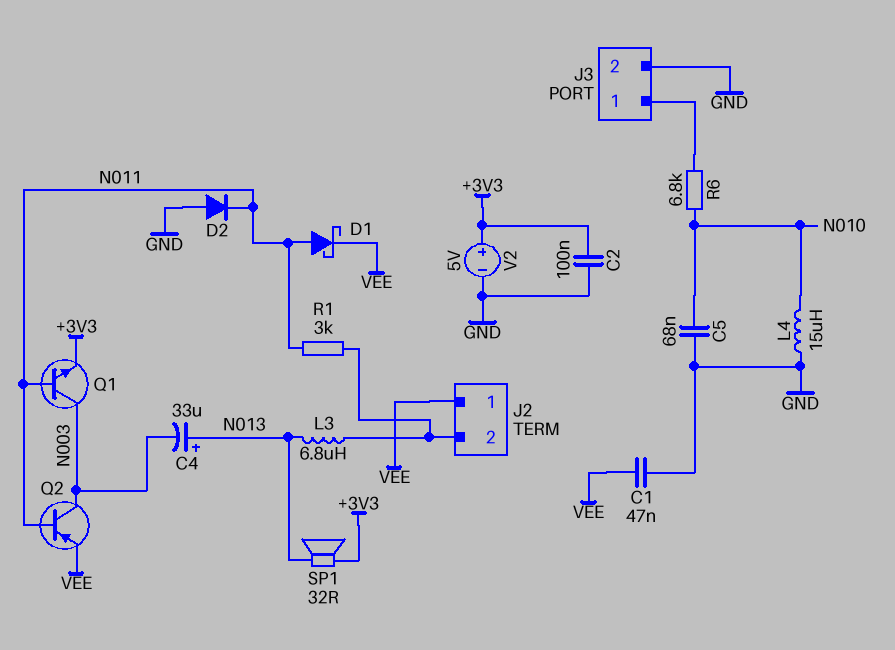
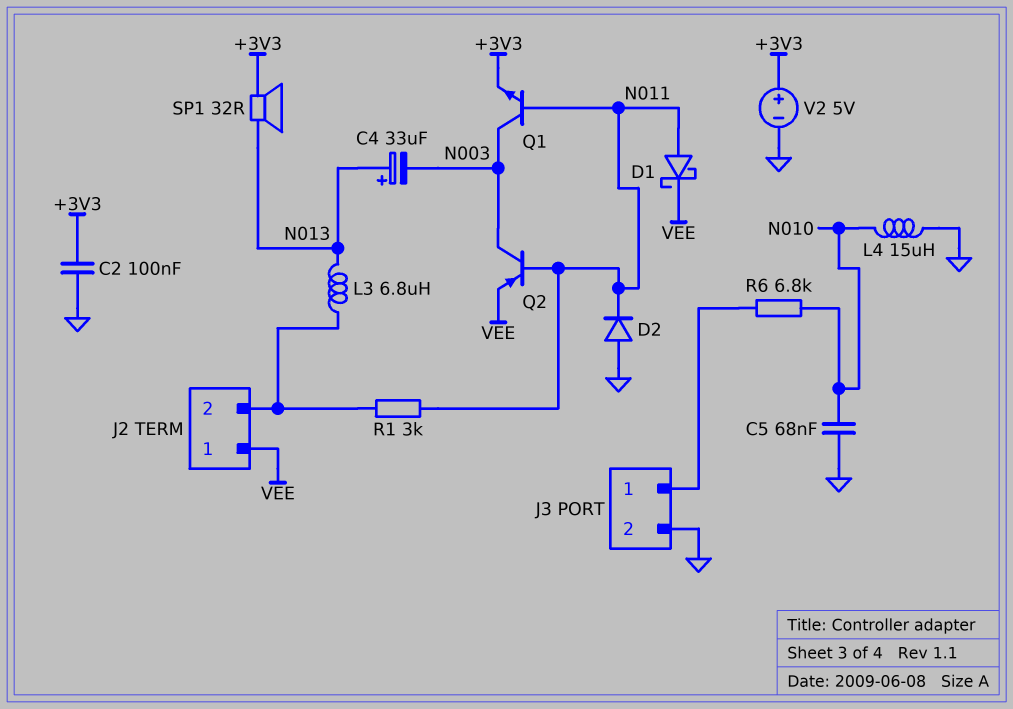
C1: 47nF (GND, VEE) -> none

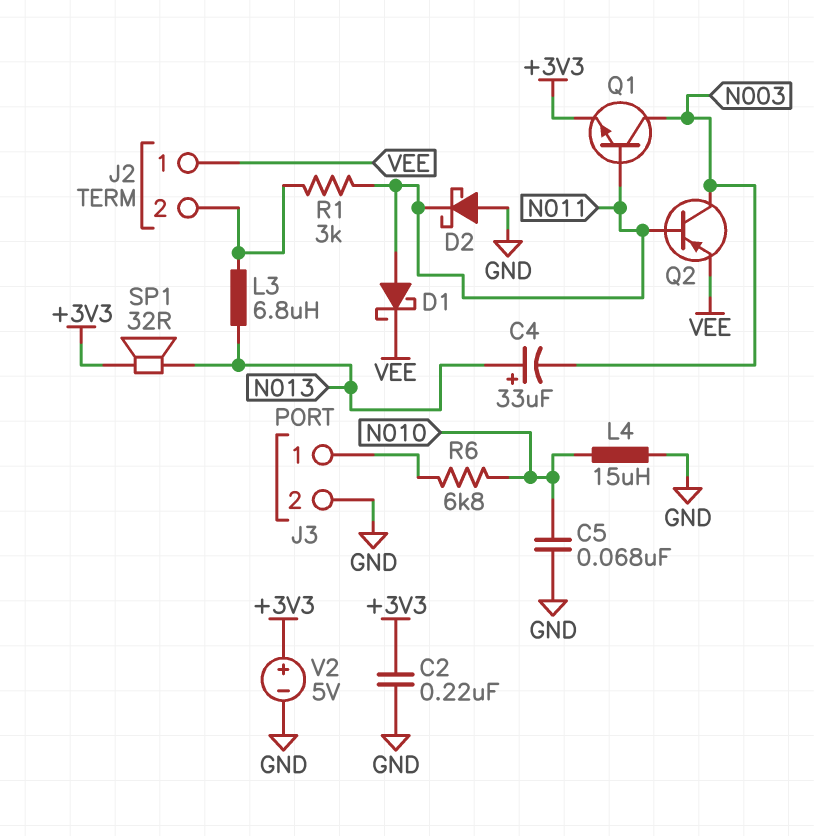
C2: 100nF (+3V3, GND) -> 220nF (+3V3, GND)
D2: diode (A GND, K N011) -> schottky (A GND, K N011)

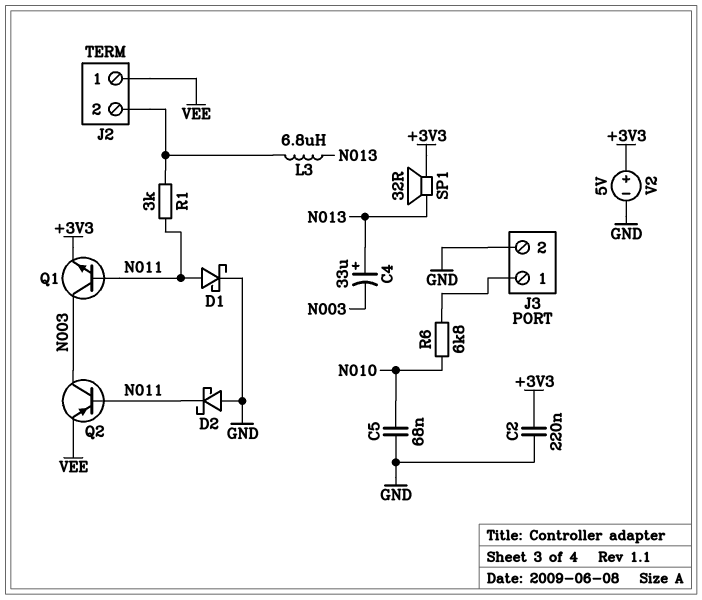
D1: schottky (A N011, K VEE) -> schottky (A N011, K GND)
L4: 15uH (GND, N010) -> none

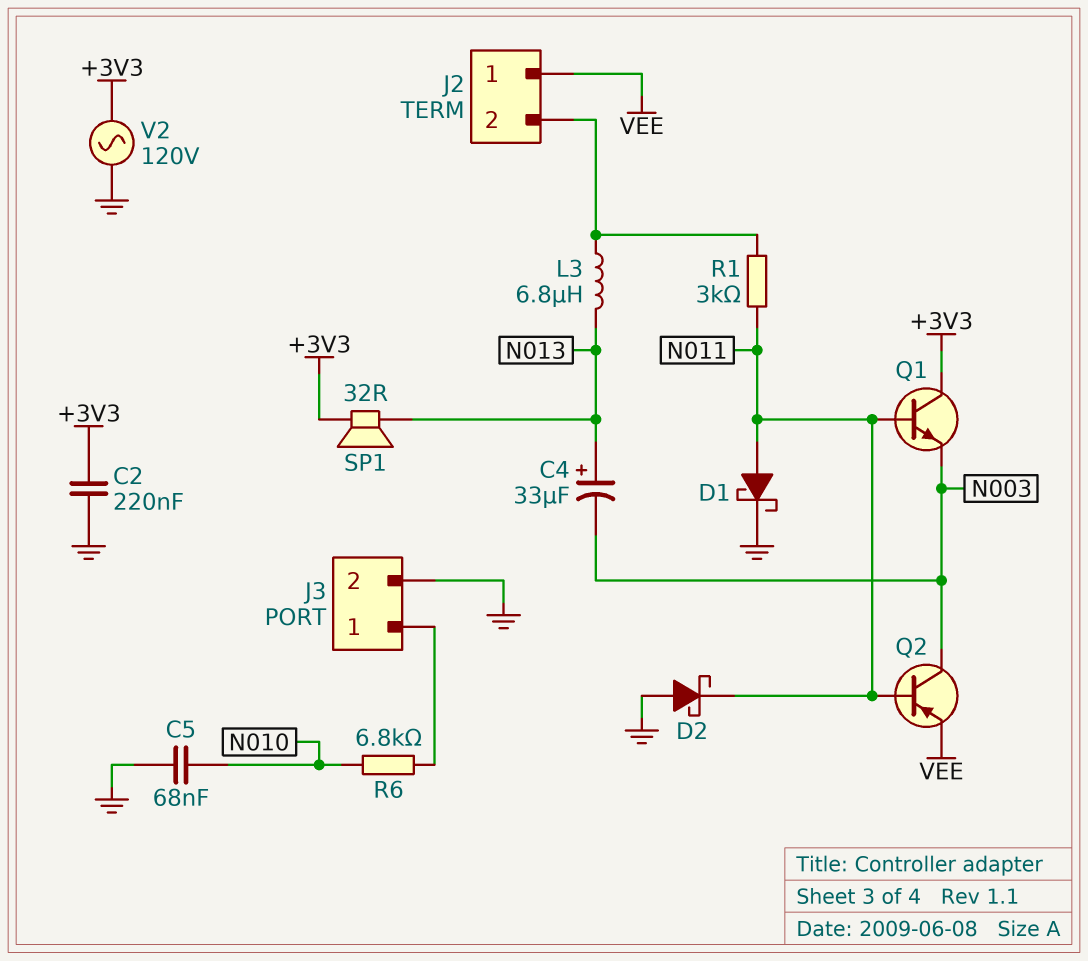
Q1: NPN (B N011, C N003, E +3V3) -> NPN (B N011, C +3V3, E N003)
V2: 5V (plus +3V3, minus GND) -> AC 120V (+3V3, GND)

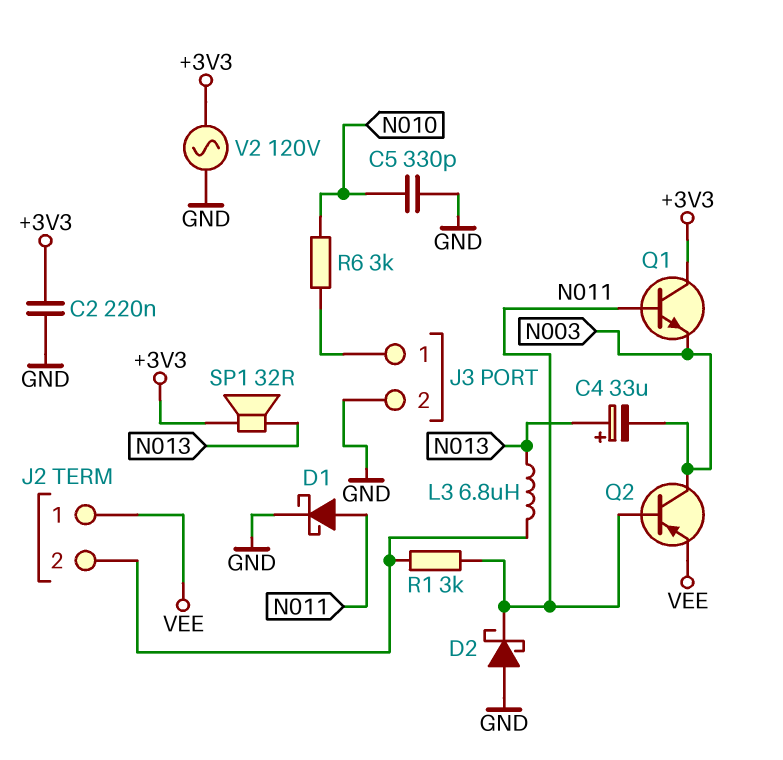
C5: 68nF (GND, N010) -> 330pF (GND, N010)
R6: 6.8k (J3/1, N010) -> 3k (J3/1, N010)

